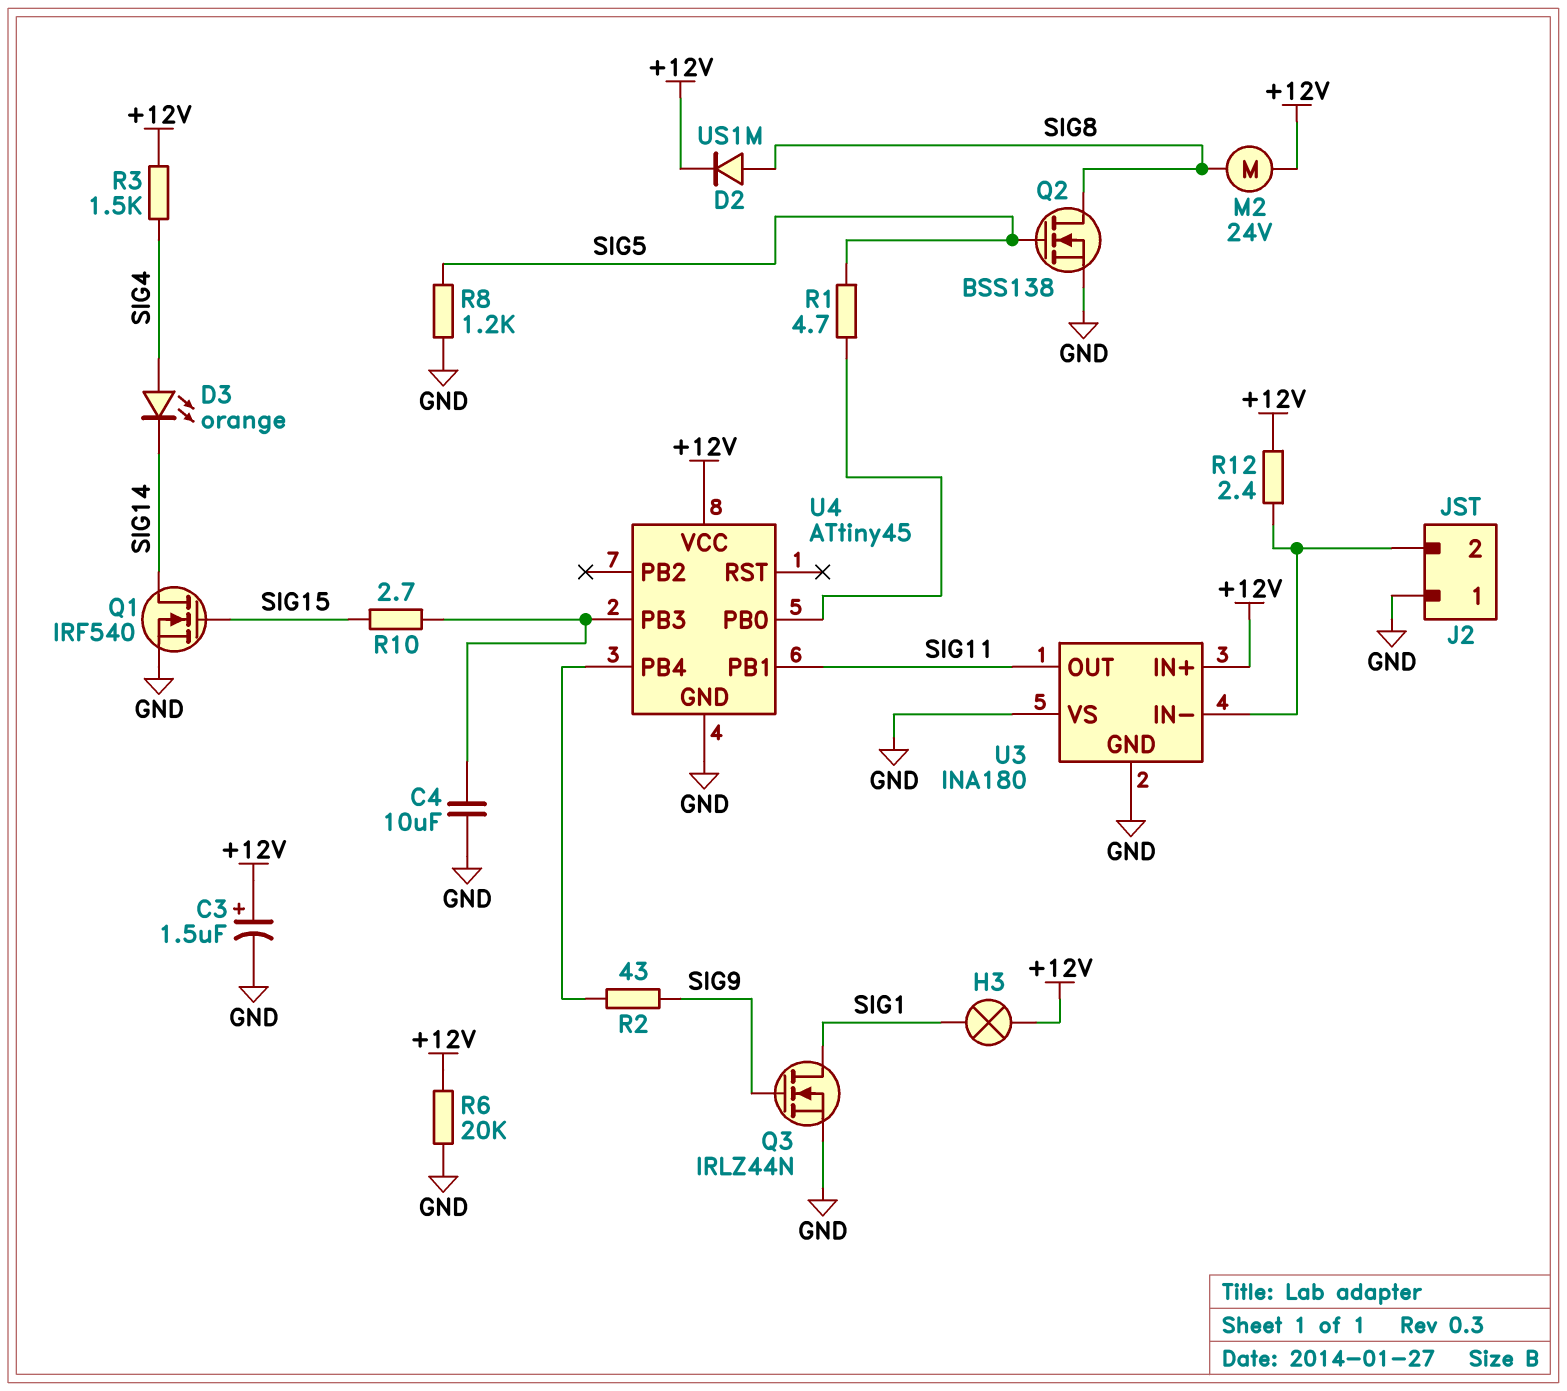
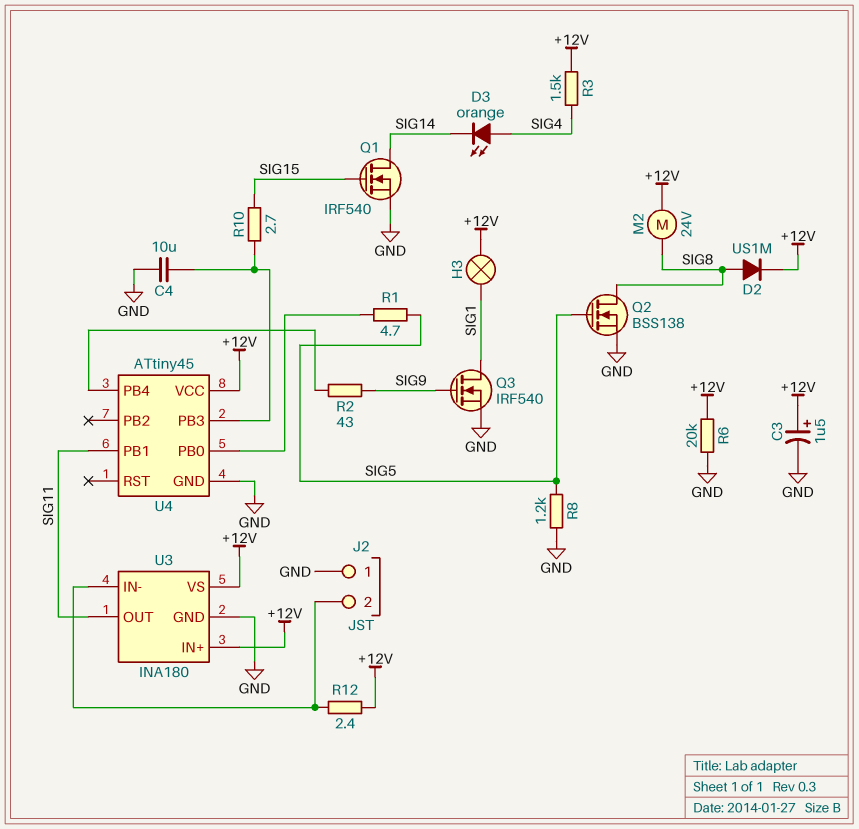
Q3: NMOS IRLZ44N (G SIG9, D SIG1, S GND) -> NMOS IRF540 (G SIG9, D SIG1, S GND)
U3 pin VS: GND -> +12V

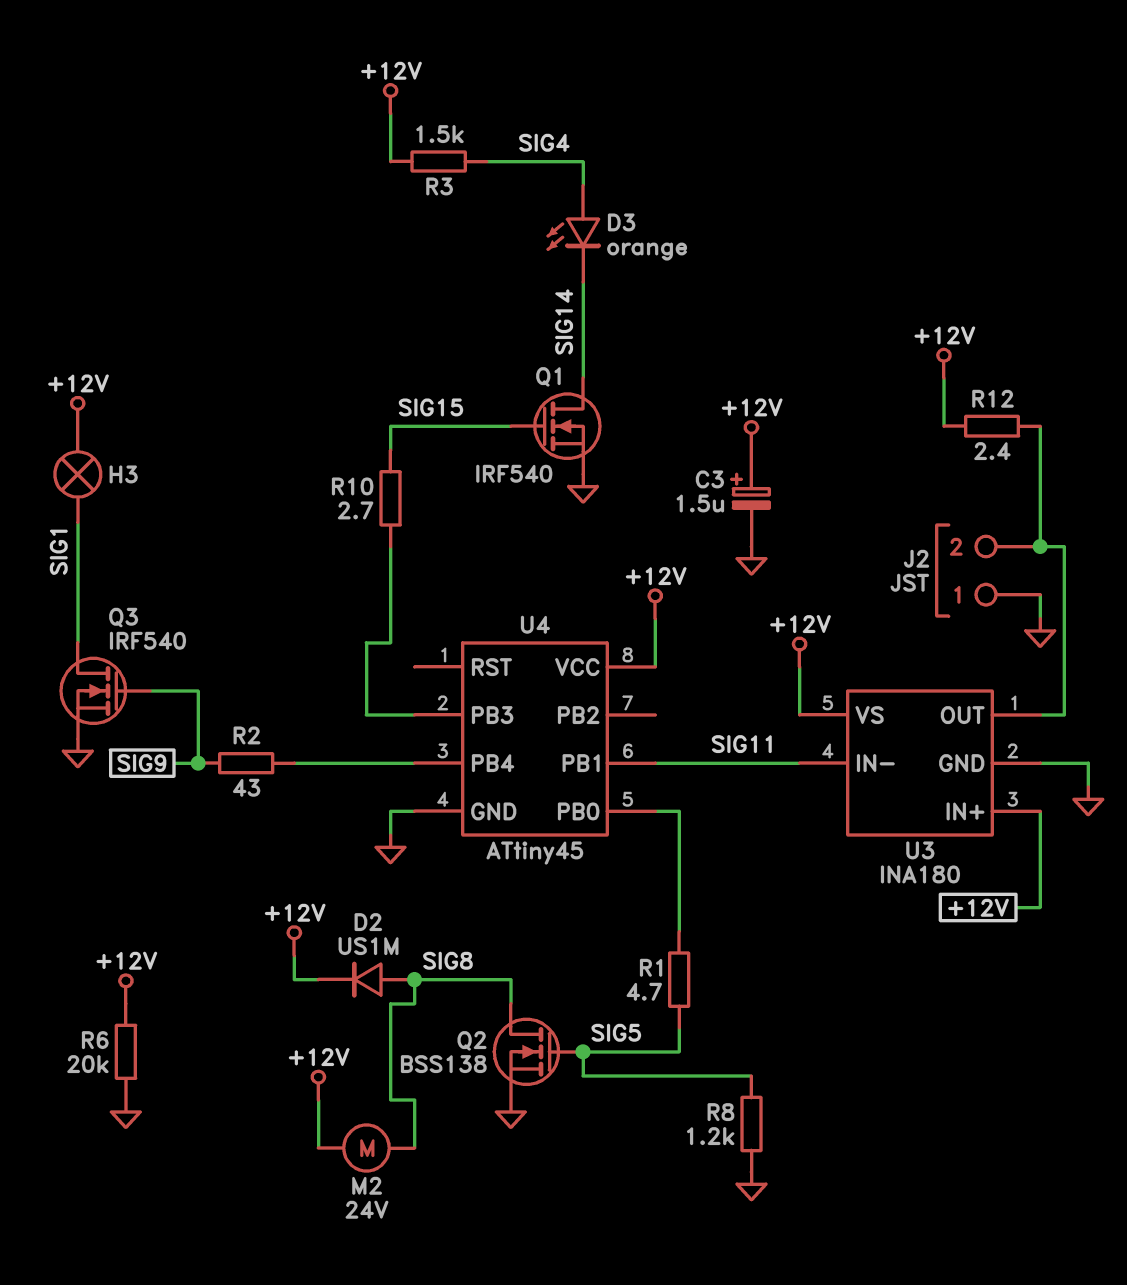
C4: 10uF (GND, U4/PB3) -> none
U3 pin IN-: J2/2 -> SIG11
U3 pin OUT: SIG11 -> J2/2

